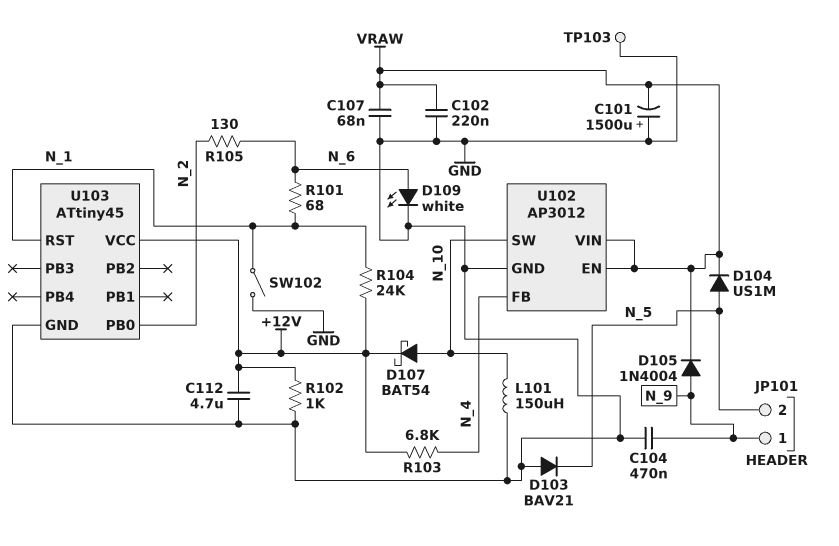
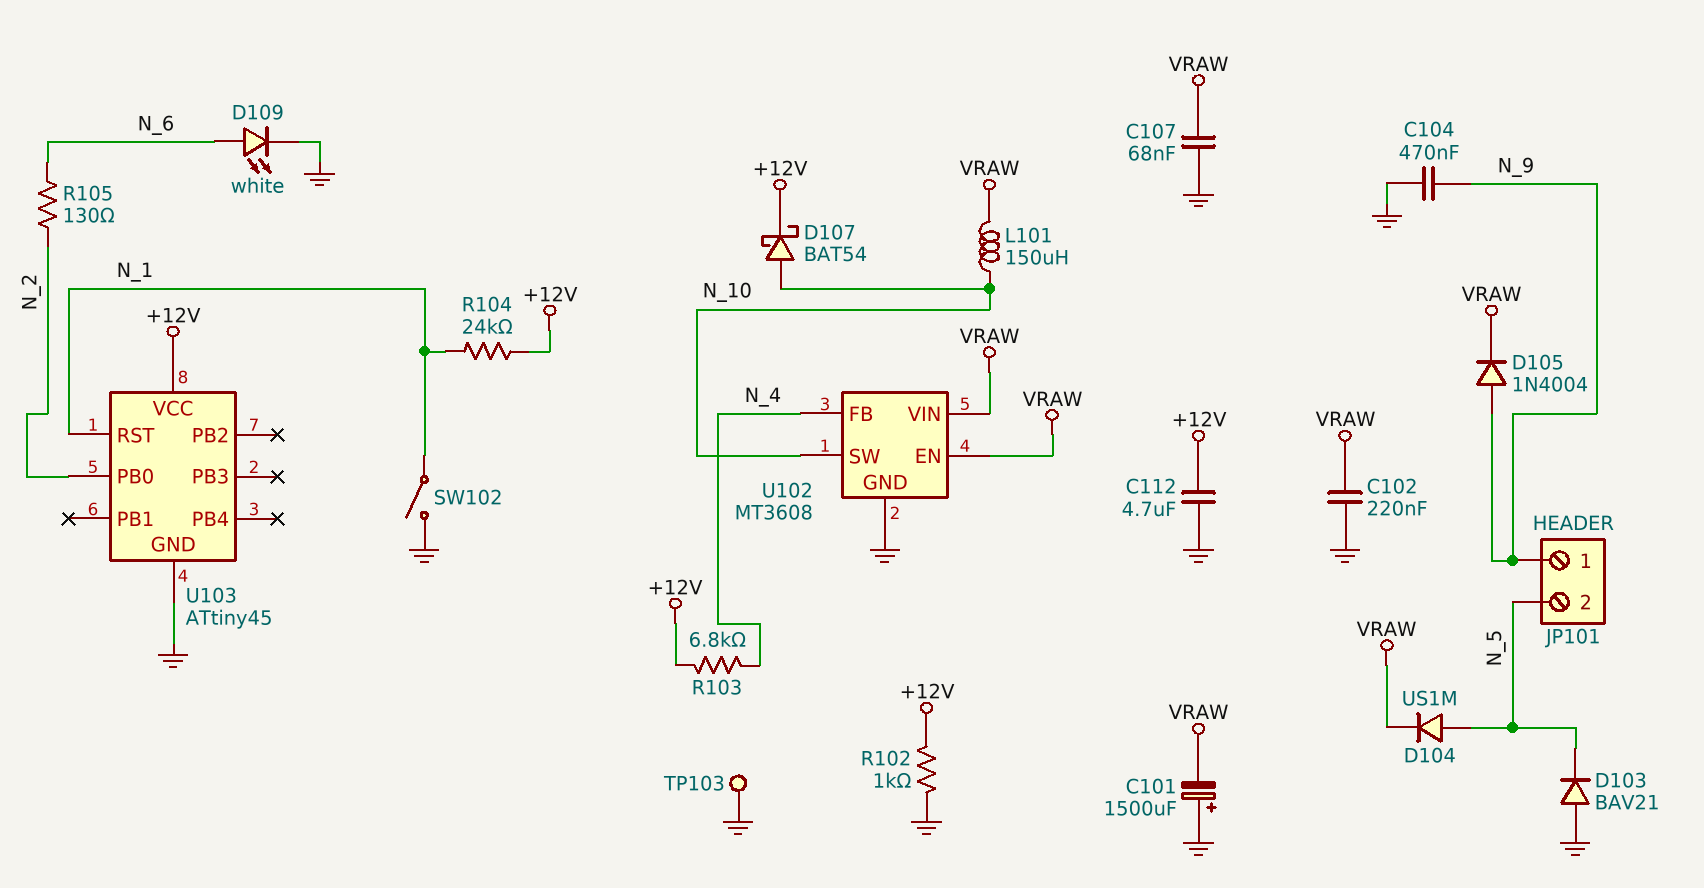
L101: 150uH (GND, N_10) -> 150uH (N_10, VRAW)
R101: 68 (N_1, N_6) -> none
U102: AP3012 -> MT3608

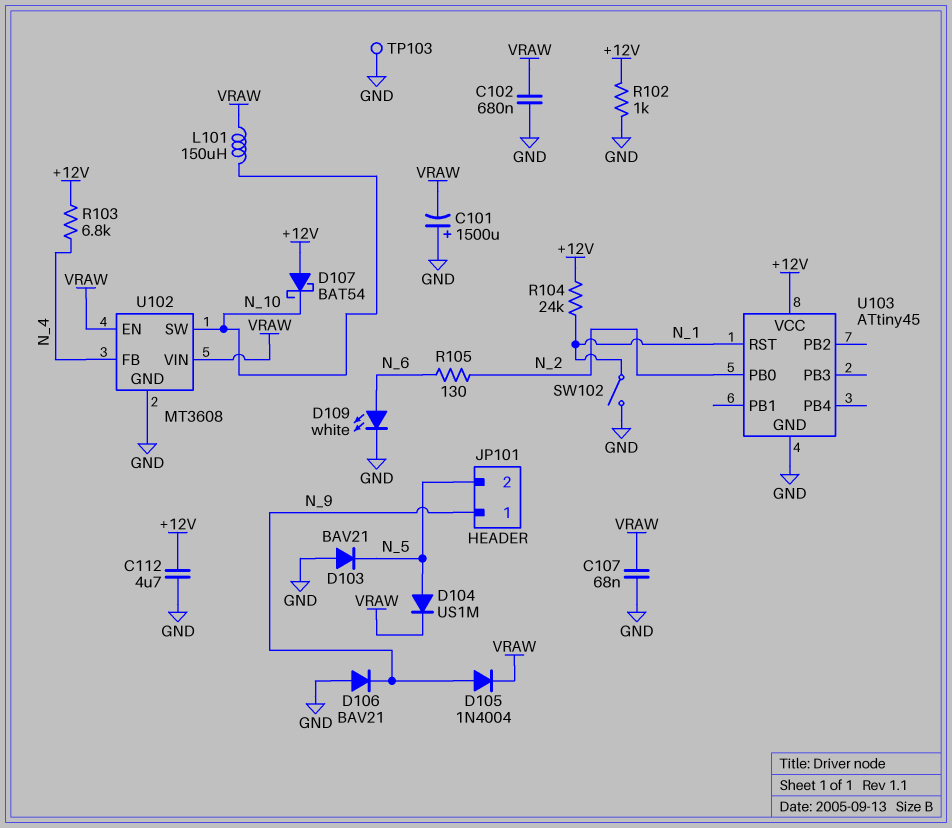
C102: 220nF (GND, VRAW) -> 680nF (GND, VRAW)
C104: 470nF (GND, N_9) -> none
D106: none -> diode BAV21 (A GND, K N_9)
D107: schottky BAT54 (A N_10, K +12V) -> schottky BAT54 (A +12V, K N_10)

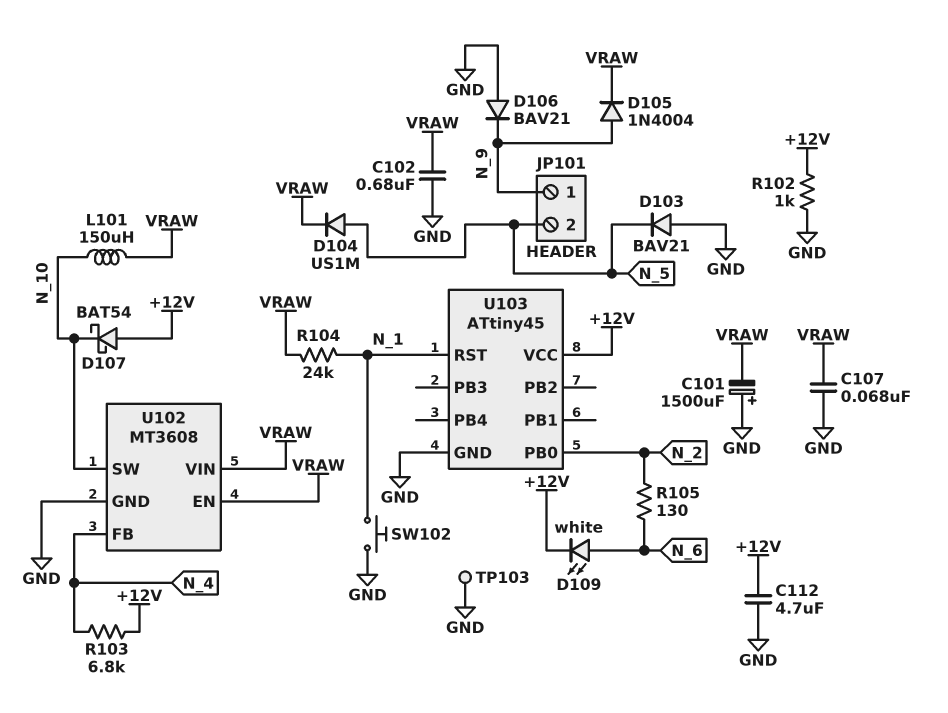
D109: LED white (A N_6, K GND) -> LED white (A N_6, K +12V)
R104: 24k (+12V, N_1) -> 24k (N_1, VRAW)
SW102: switch (GND, N_1) -> button (GND, N_1)

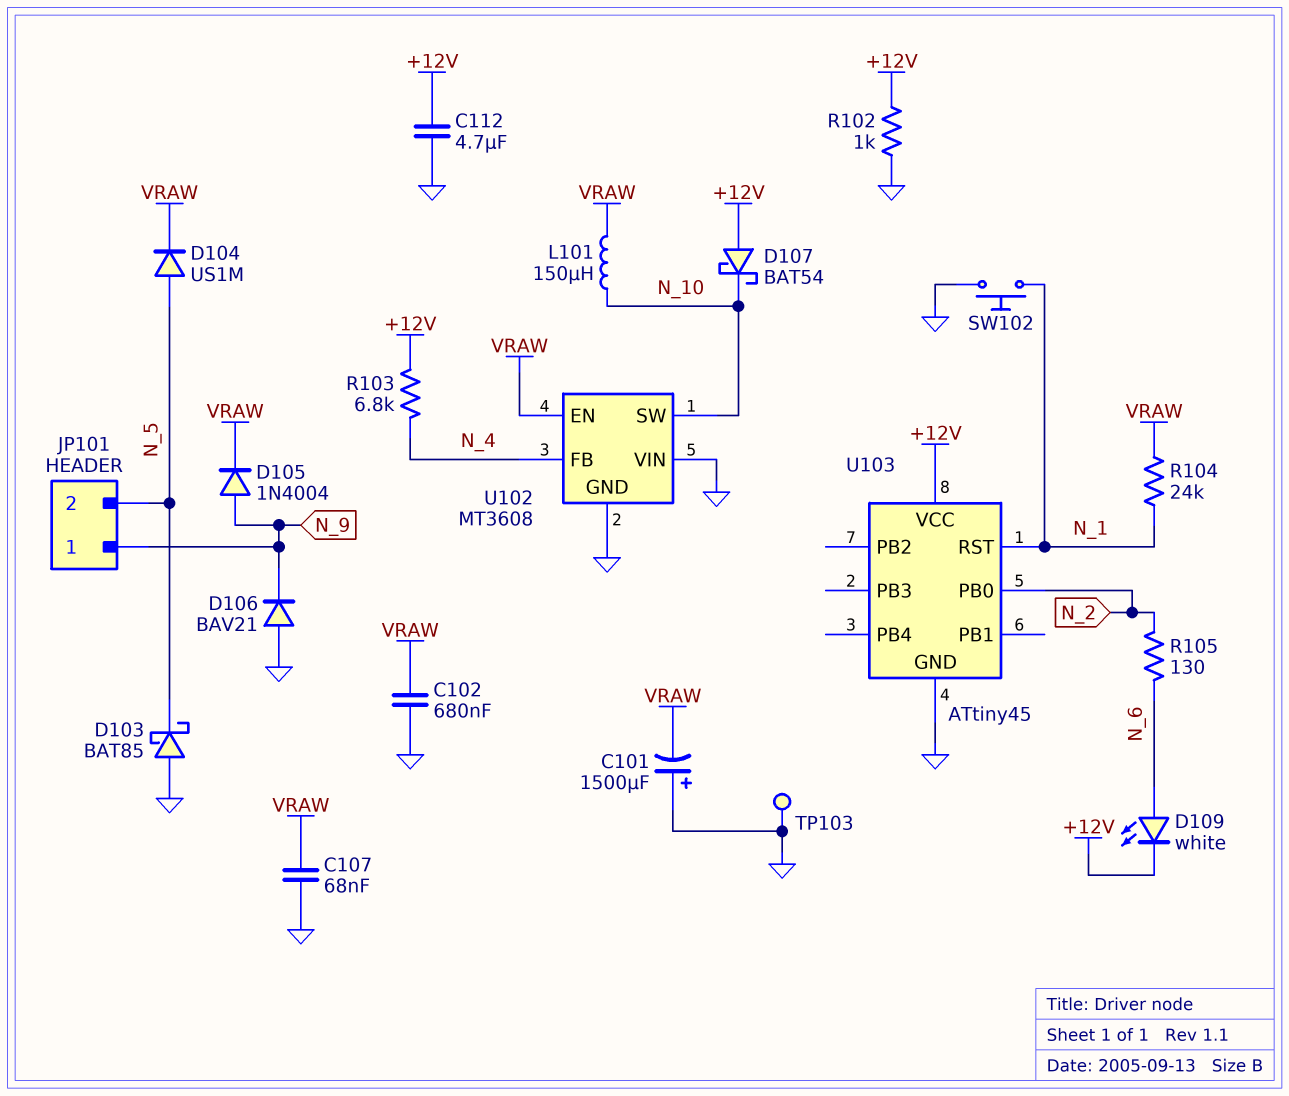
D103: diode BAV21 (A GND, K N_5) -> schottky BAT85 (A GND, K N_5)
U102 pin VIN: VRAW -> GND

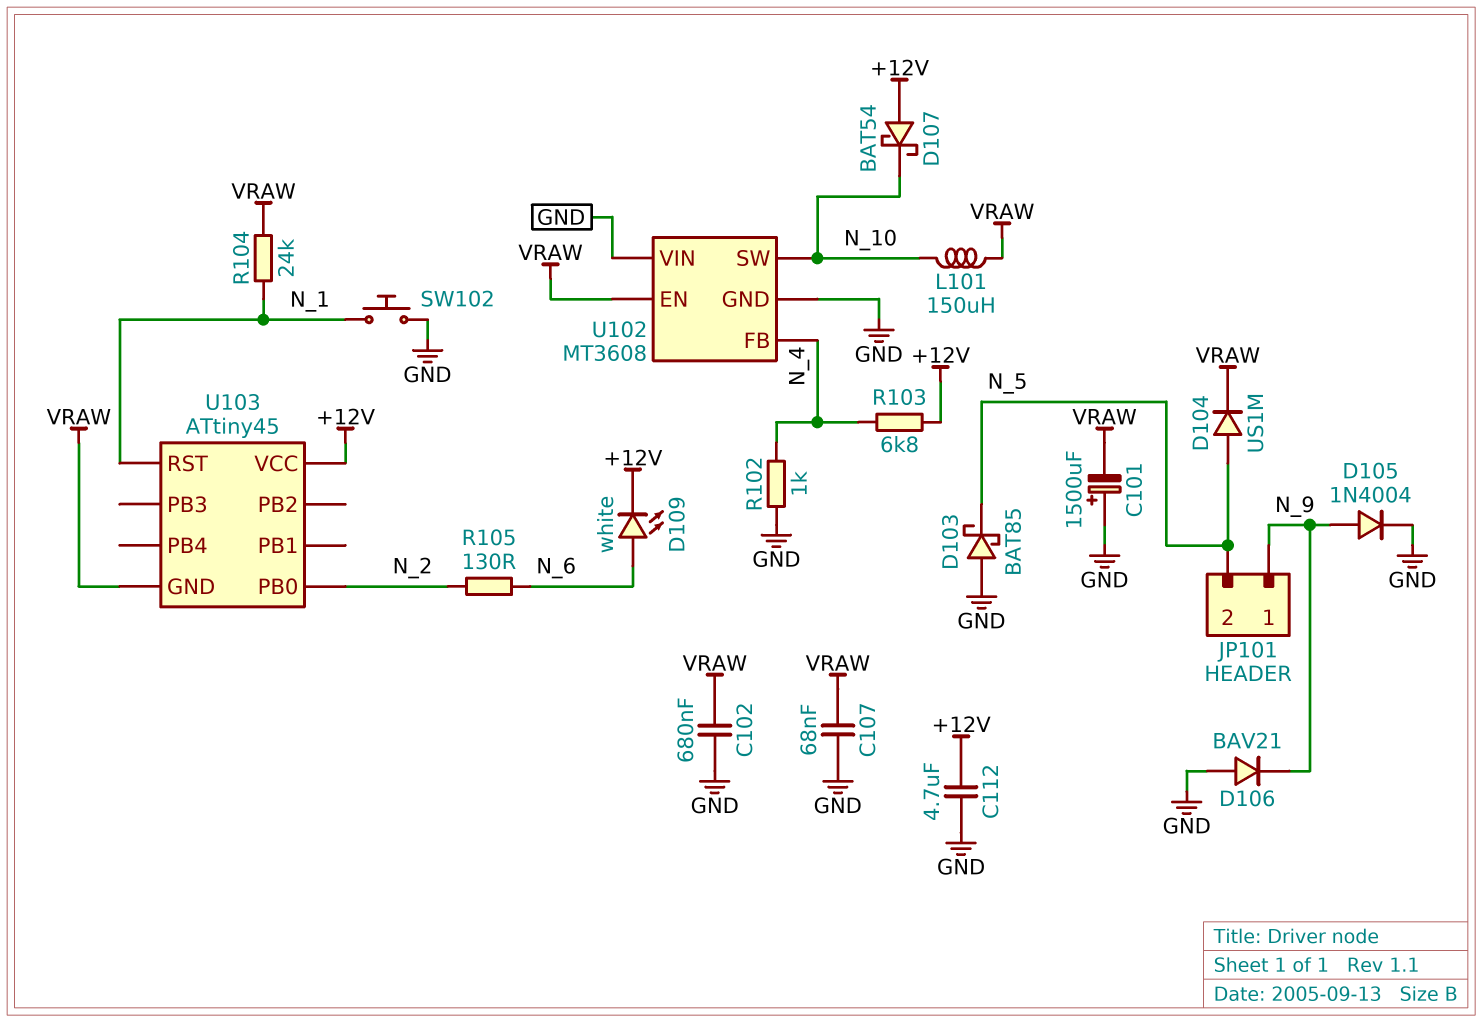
D105: diode 1N4004 (A N_9, K VRAW) -> diode 1N4004 (A N_9, K GND)
R102: 1k (+12V, GND) -> 1k (GND, N_4)
TP103: test point (GND) -> none
U103 pin GND: GND -> VRAW

